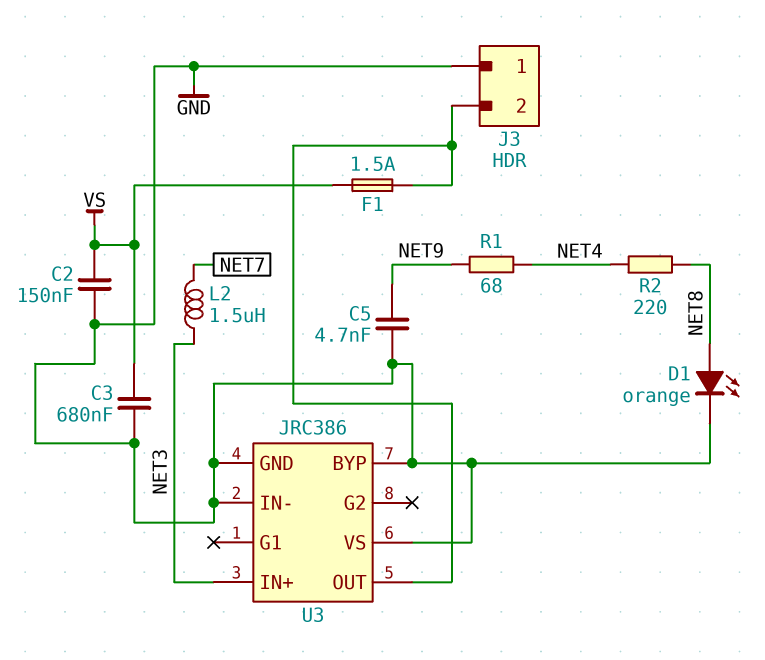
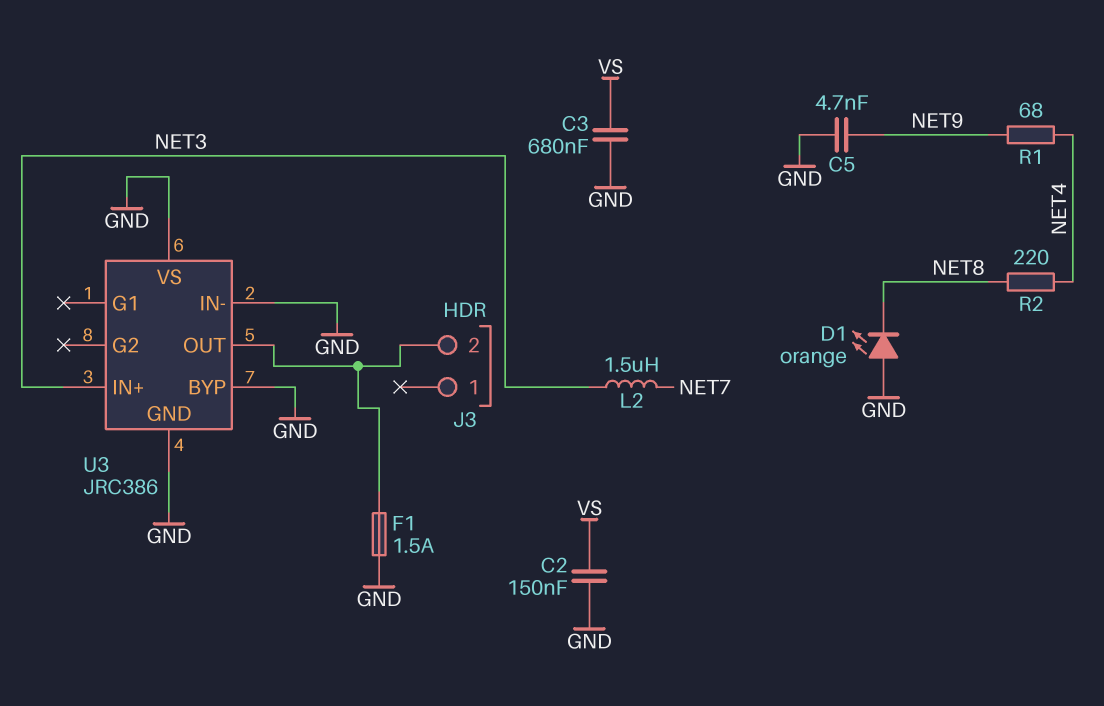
D1: LED orange (A NET8, K GND) -> LED orange (A GND, K NET8)
F1: 1.5A (J3/2, VS) -> 1.5A (GND, J3/2)
J3 pin 1: GND -> none

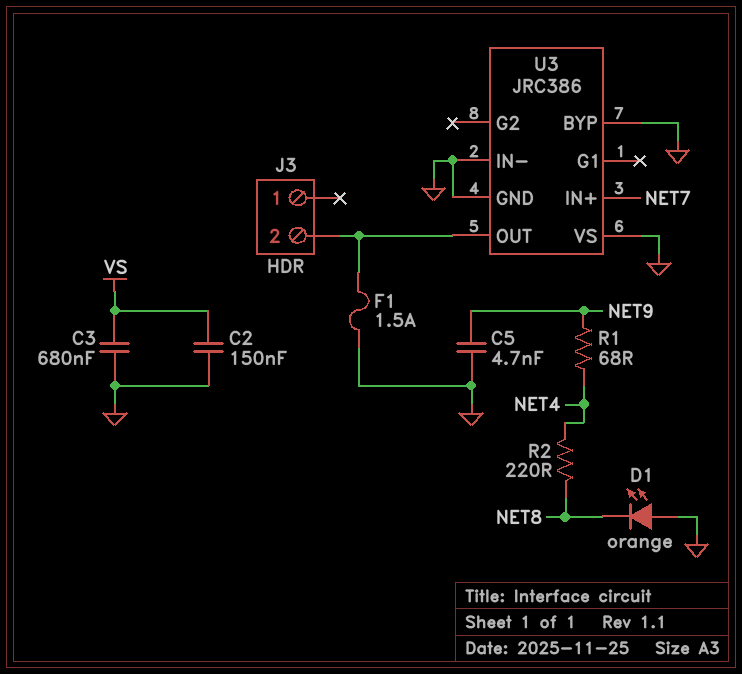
L2: 1.5uH (NET3, NET7) -> none
U3 pin IN+: NET3 -> NET7

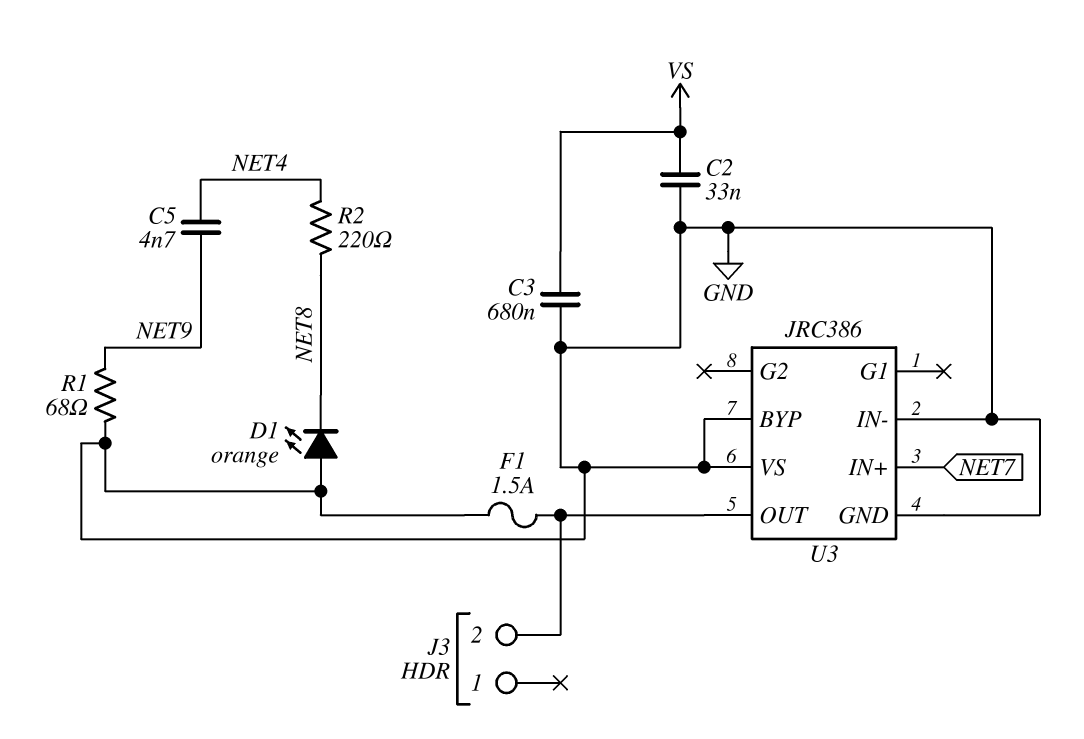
C2: 150nF (GND, VS) -> 33nF (GND, VS)
C5: 4.7nF (GND, NET9) -> 4.7nF (NET4, NET9)
R1: 68 (NET4, NET9) -> 68 (GND, NET9)

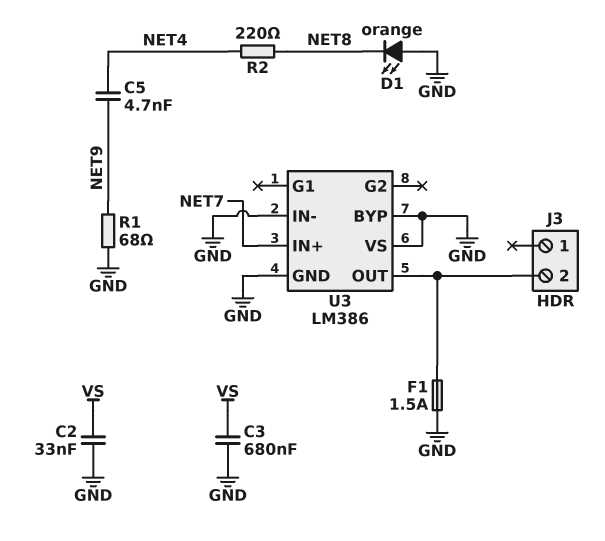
U3: JRC386 -> LM386

